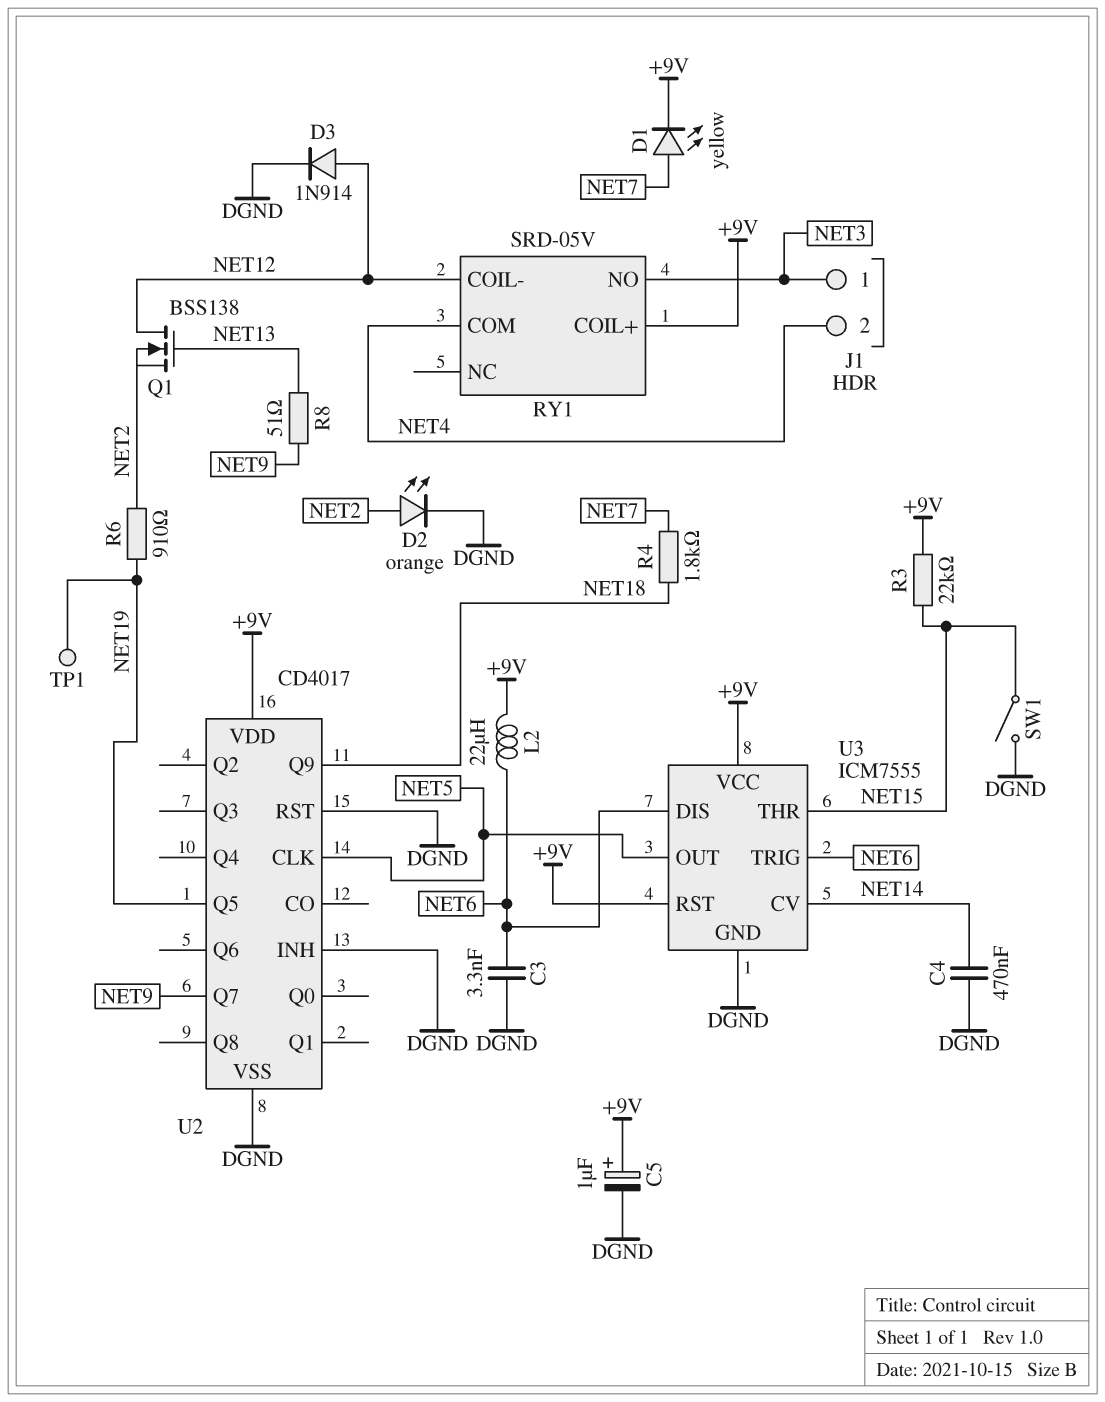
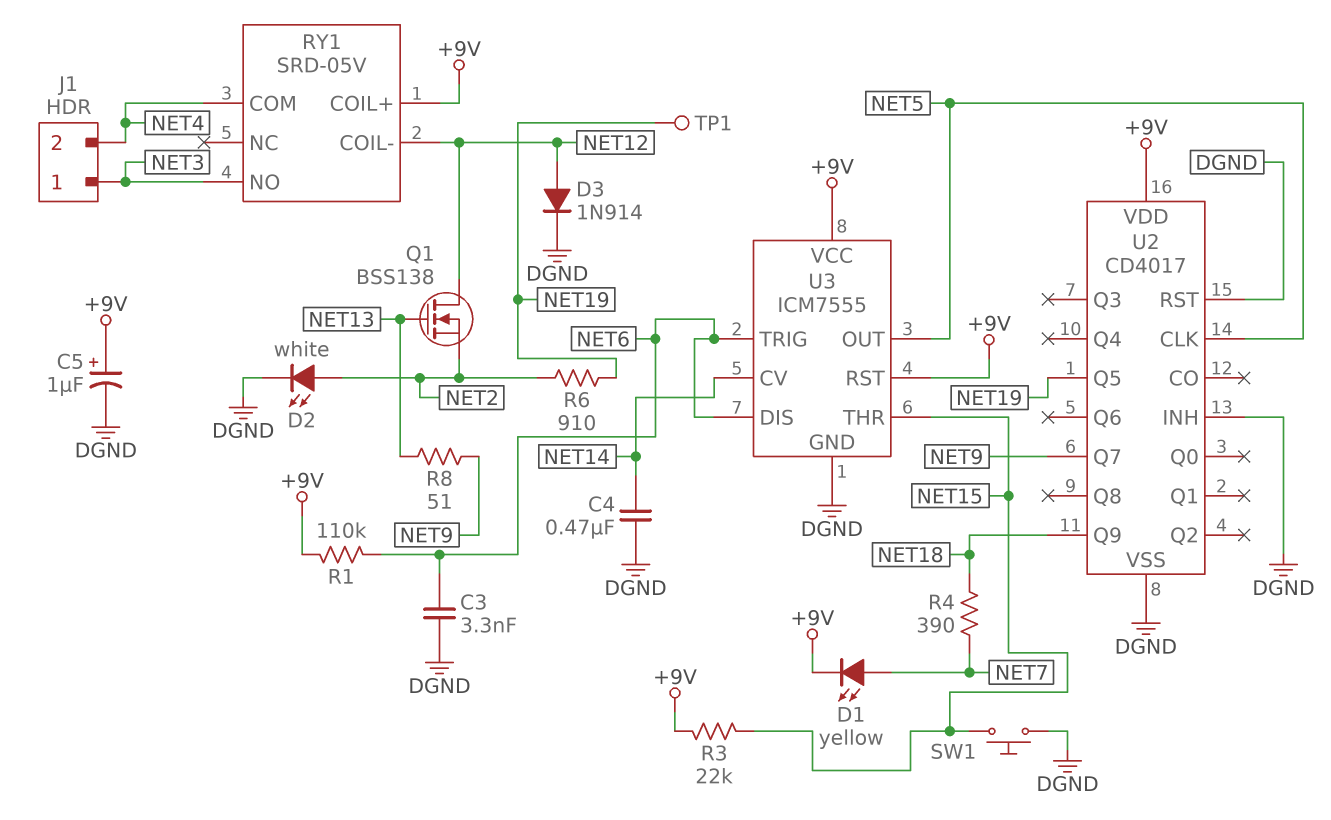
D2: LED orange (A NET2, K DGND) -> LED white (A NET2, K DGND)
L2: 22uH (+9V, NET6) -> none
R1: none -> 110k (+9V, NET6)
R4: 1.8k (NET7, NET18) -> 390 (NET7, NET18)
SW1: switch (DGND, NET15) -> button (DGND, NET15)

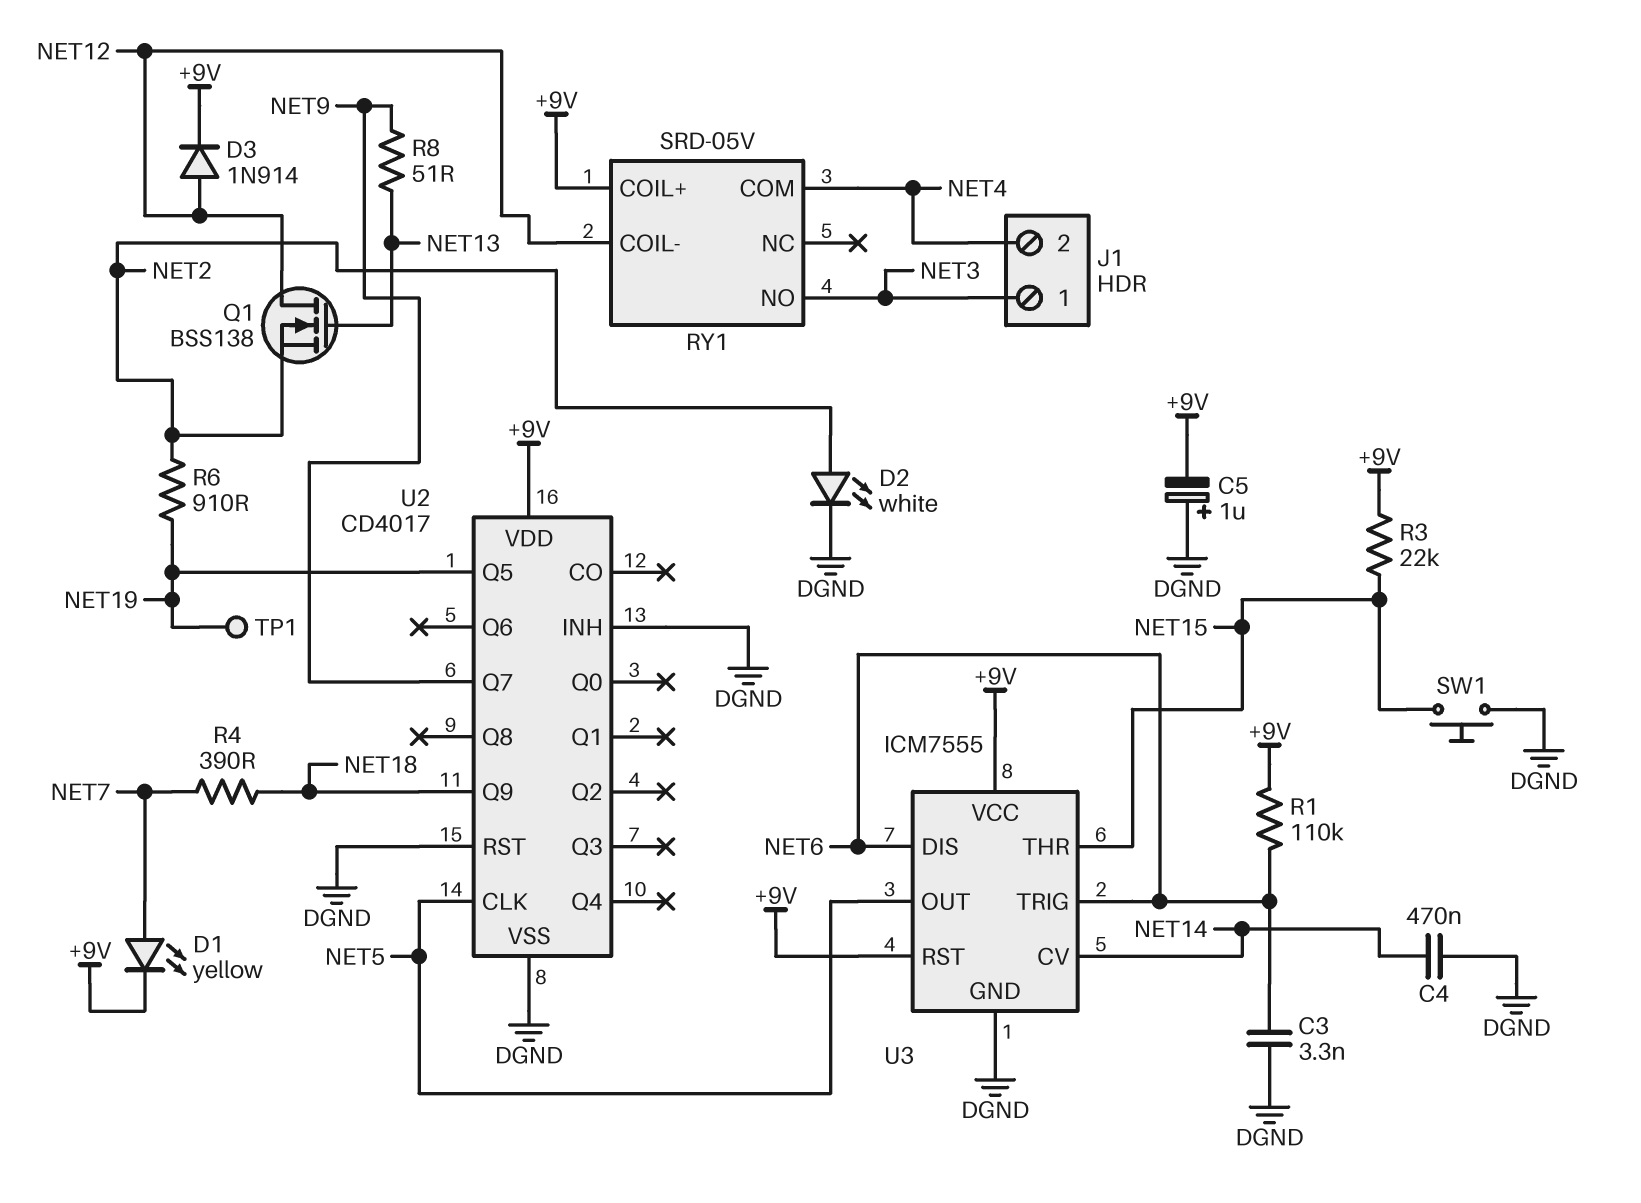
C5: 1uF (plus +9V, minus DGND) -> 1uF (plus DGND, minus +9V)
D3: diode 1N914 (A NET12, K DGND) -> diode 1N914 (A NET12, K +9V)

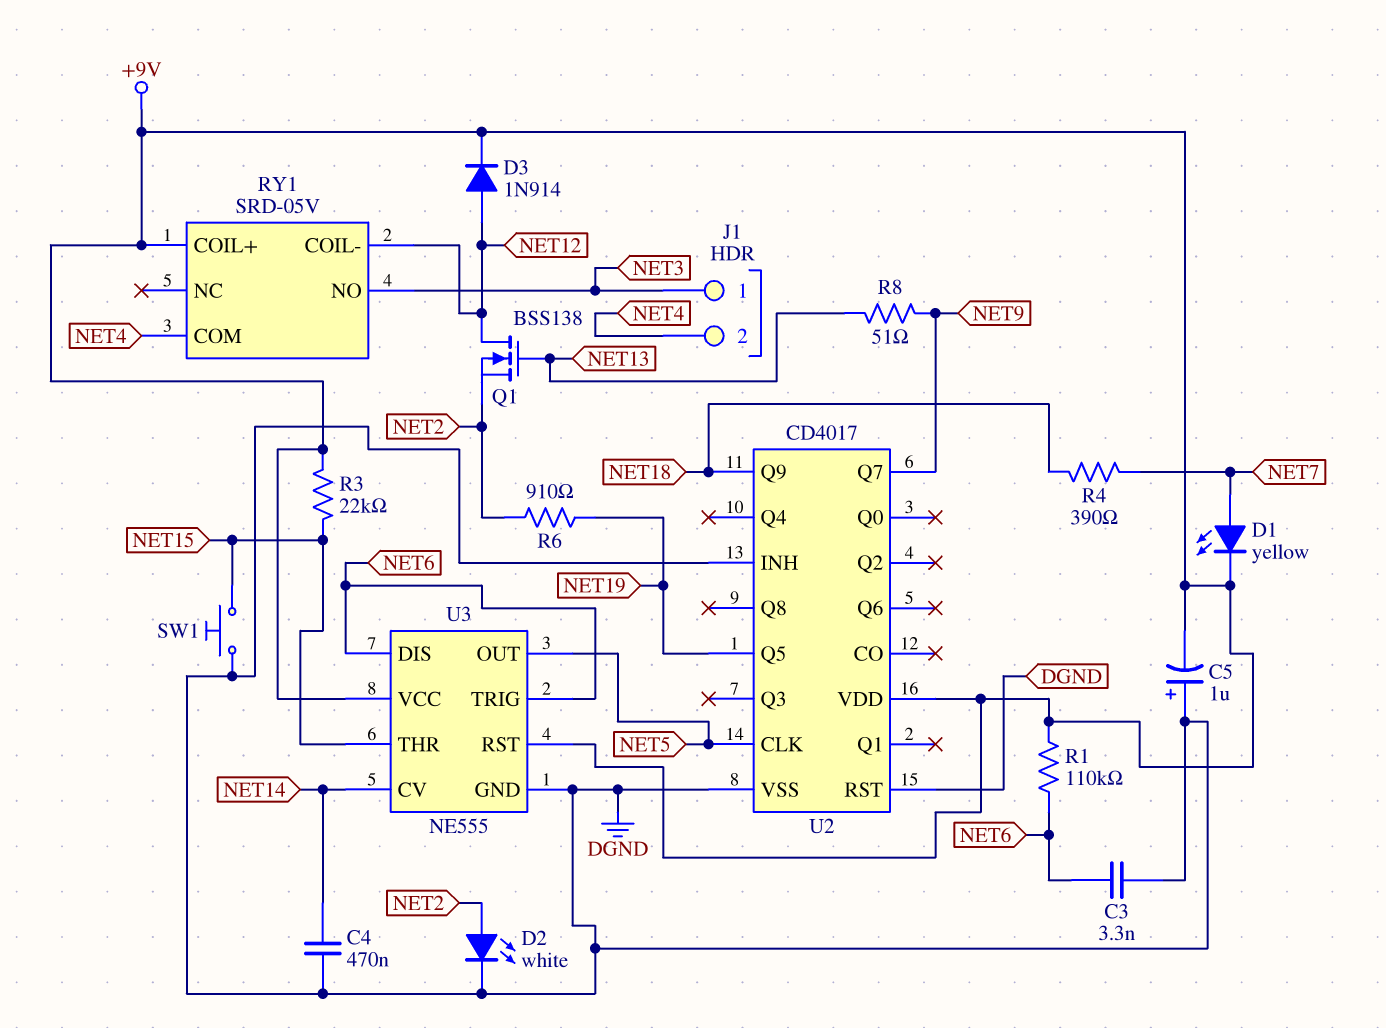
TP1: test point (NET19) -> none
U3: ICM7555 -> NE555

